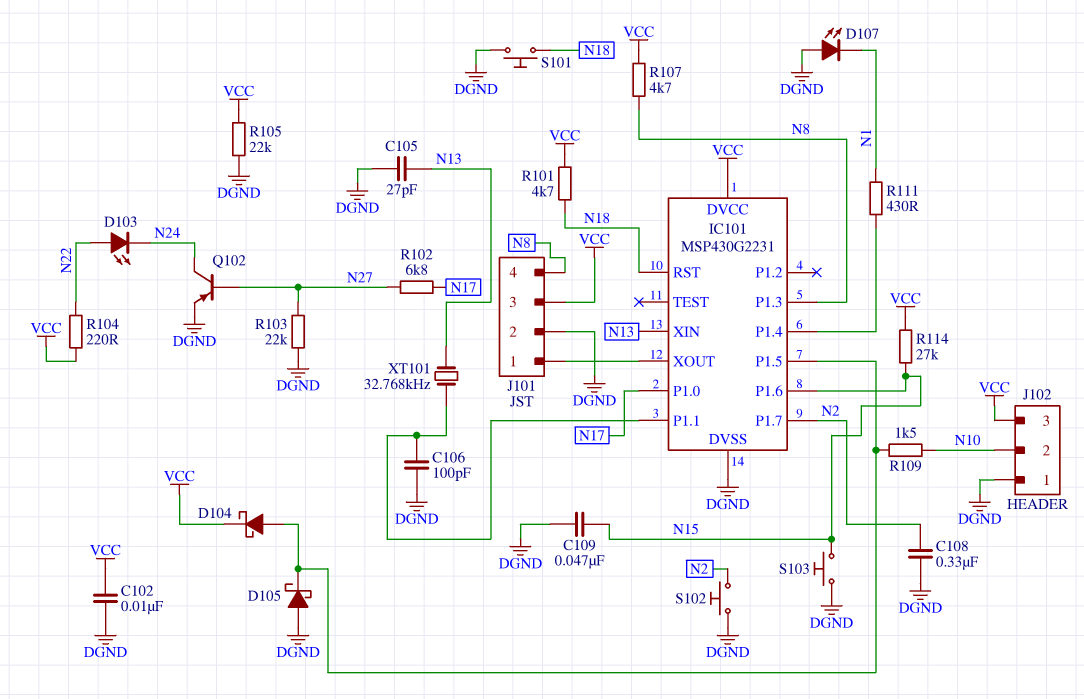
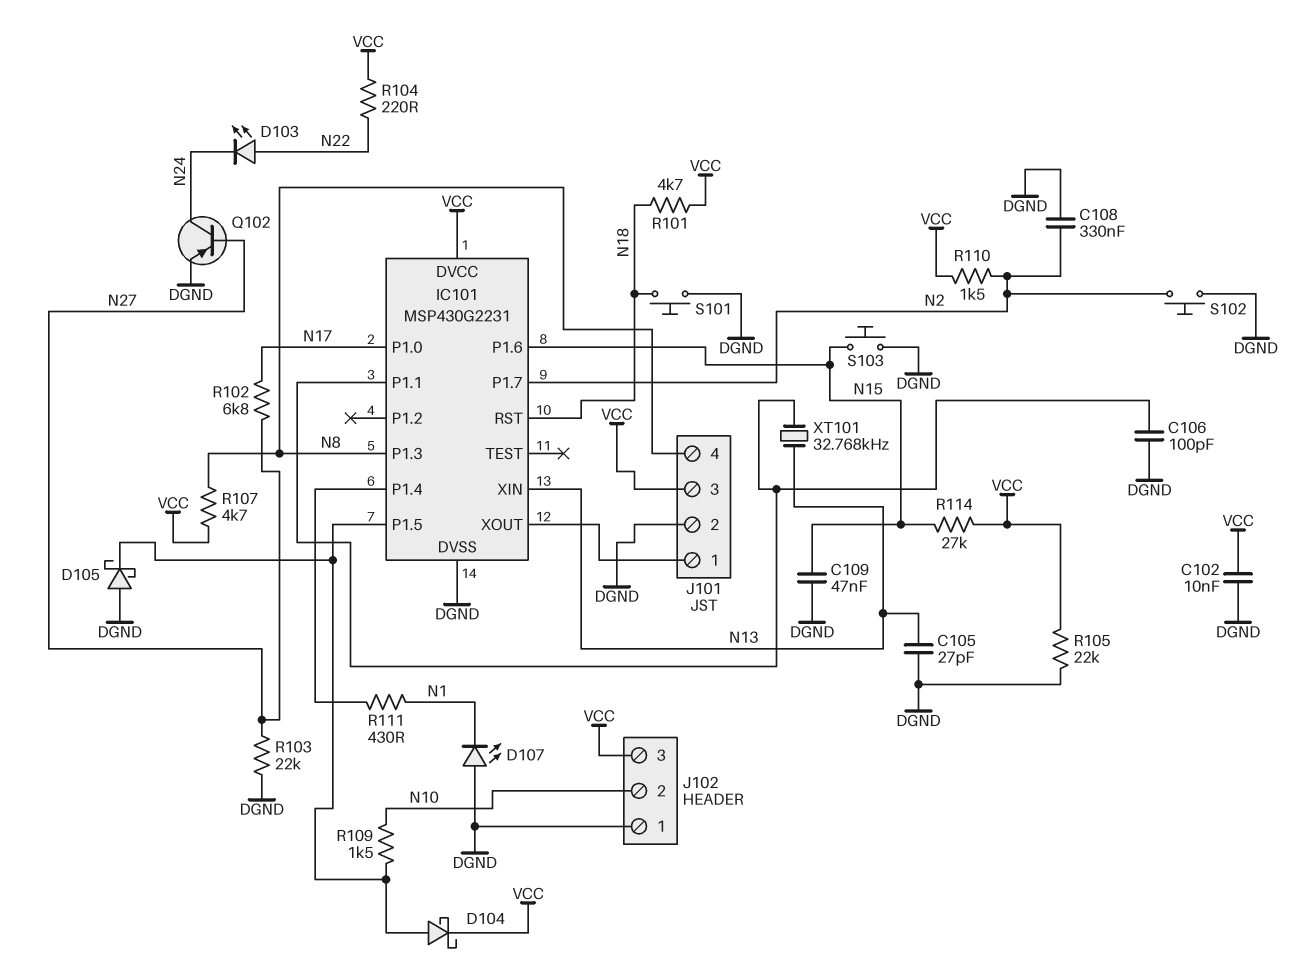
R110: none -> 1.5k (N2, VCC)

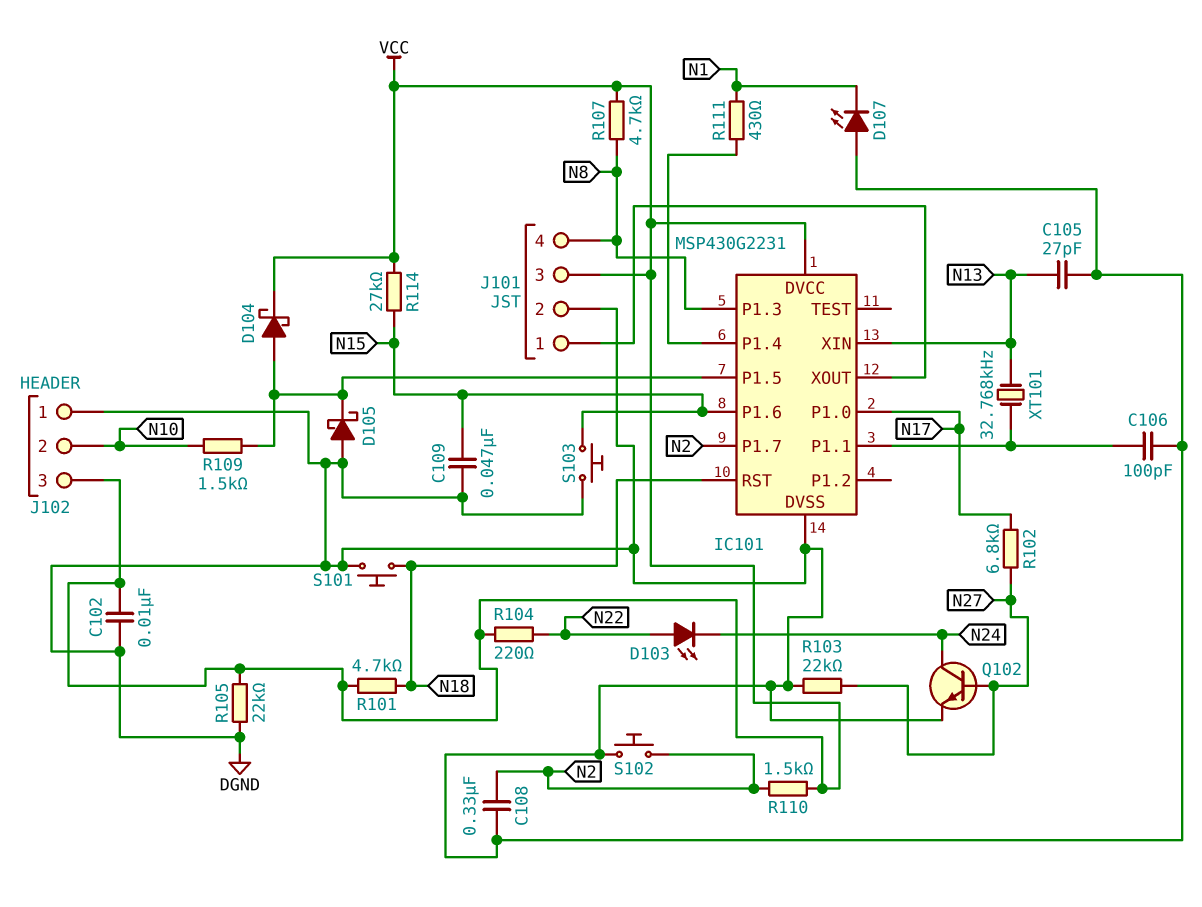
Q102: PNP (B N27, C N24, E DGND) -> NPN (B N27, C N24, E DGND)

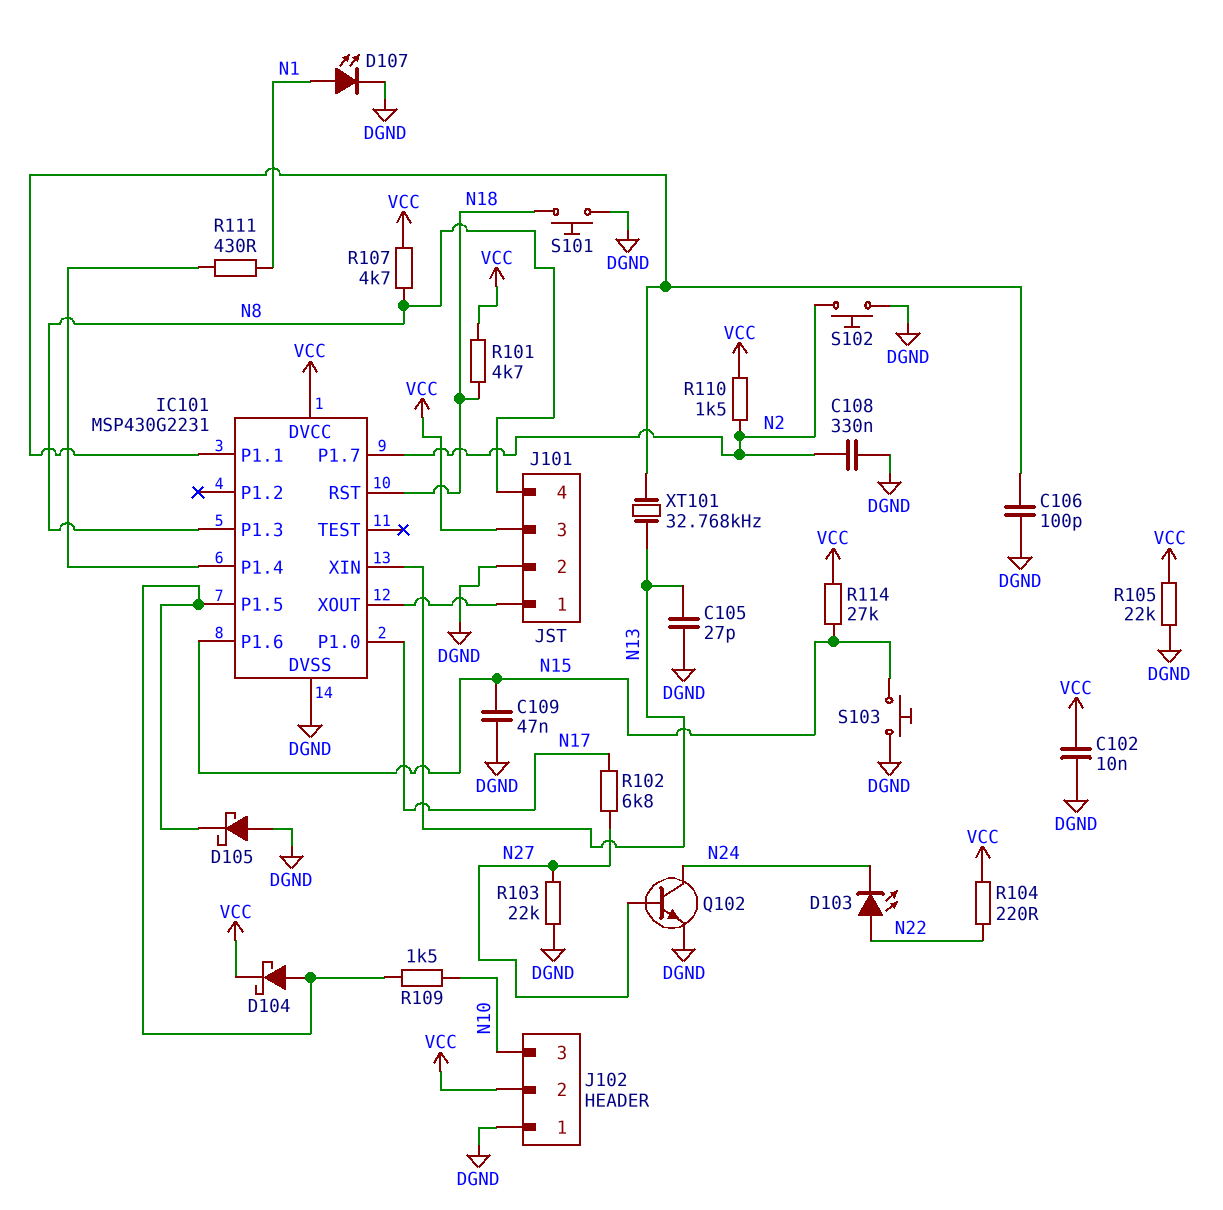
D107: LED (A DGND, K N1) -> LED (A N1, K DGND)
J102 pin 2: N10 -> VCC
J102 pin 3: VCC -> N10

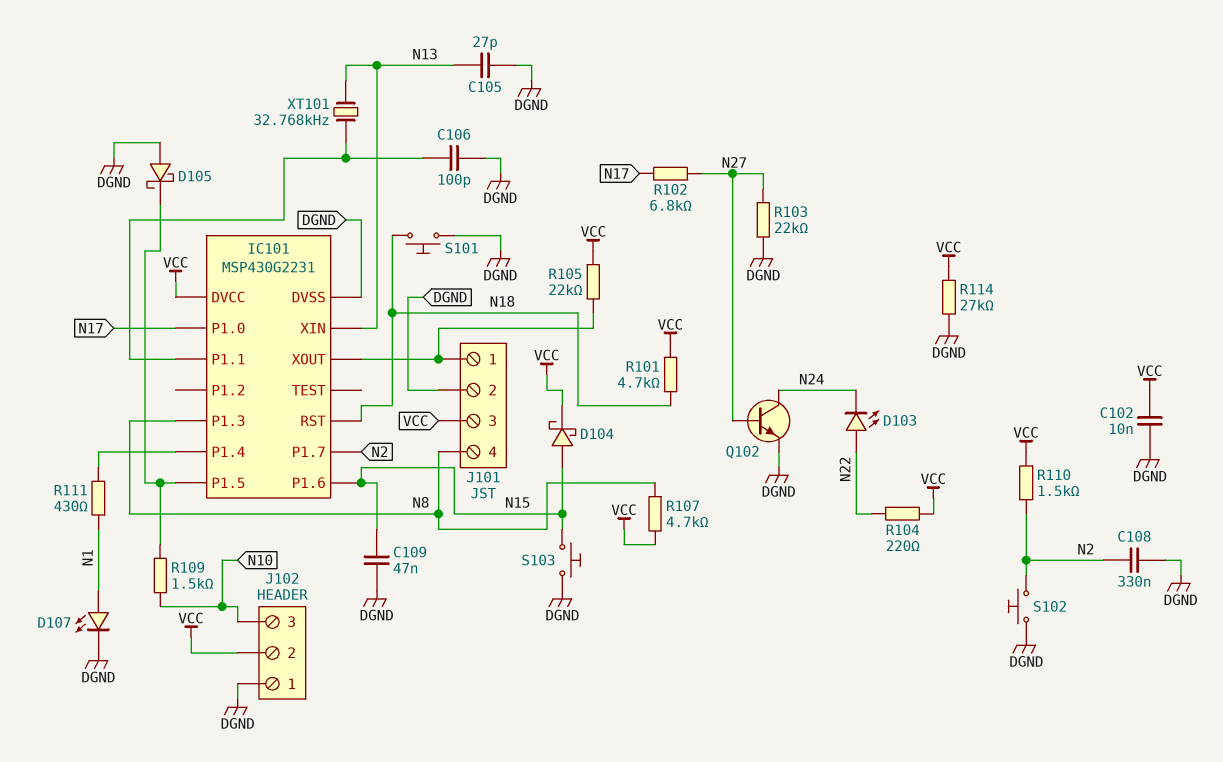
D104: schottky (A IC101/P1.5, K VCC) -> schottky (A N15, K VCC)
R105: 22k (DGND, VCC) -> 22k (IC101/XOUT, VCC)
R114: 27k (N15, VCC) -> 27k (DGND, VCC)

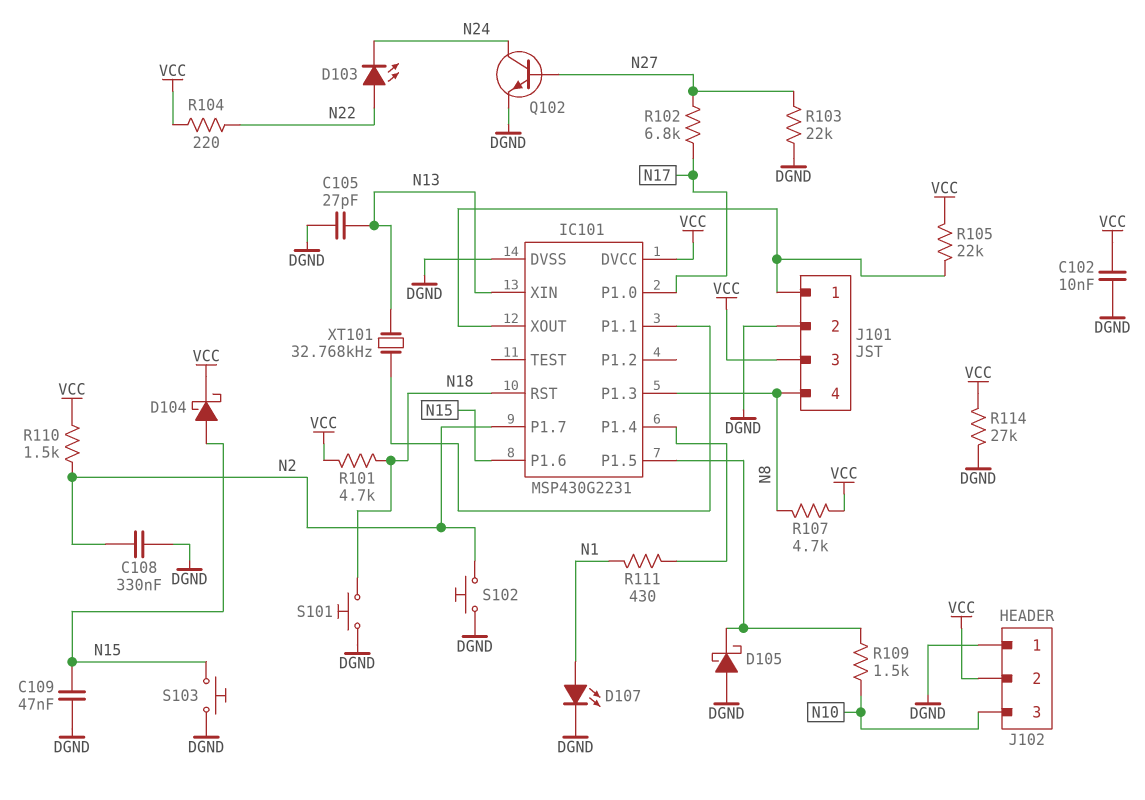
C106: 100pF (DGND, IC101/P1.1) -> none

